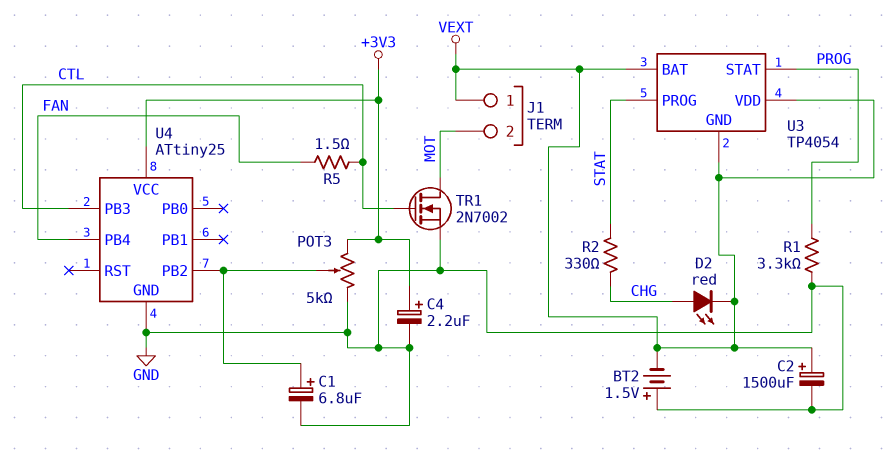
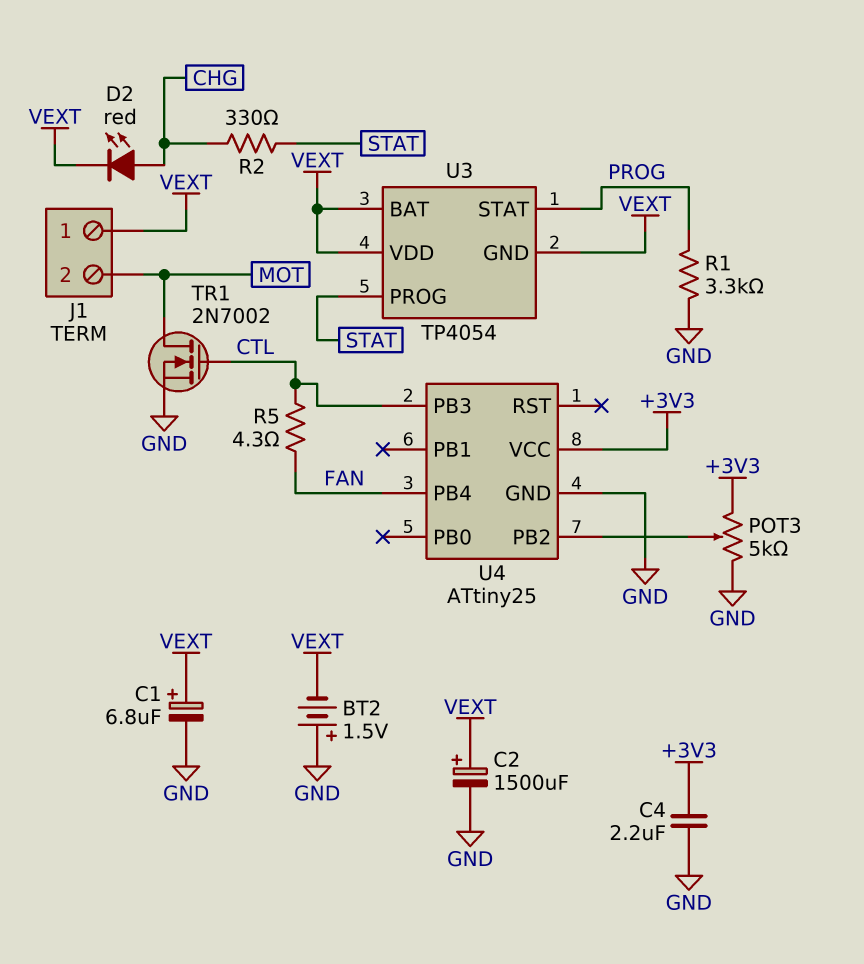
C1: 6.8uF (plus U4/PB2, minus GND) -> 6.8uF (plus VEXT, minus GND)
C4: 2.2uF (plus +3V3, minus GND) -> 2.2uF (+3V3, GND)
R5: 1.5 (CTL, FAN) -> 4.3 (CTL, FAN)

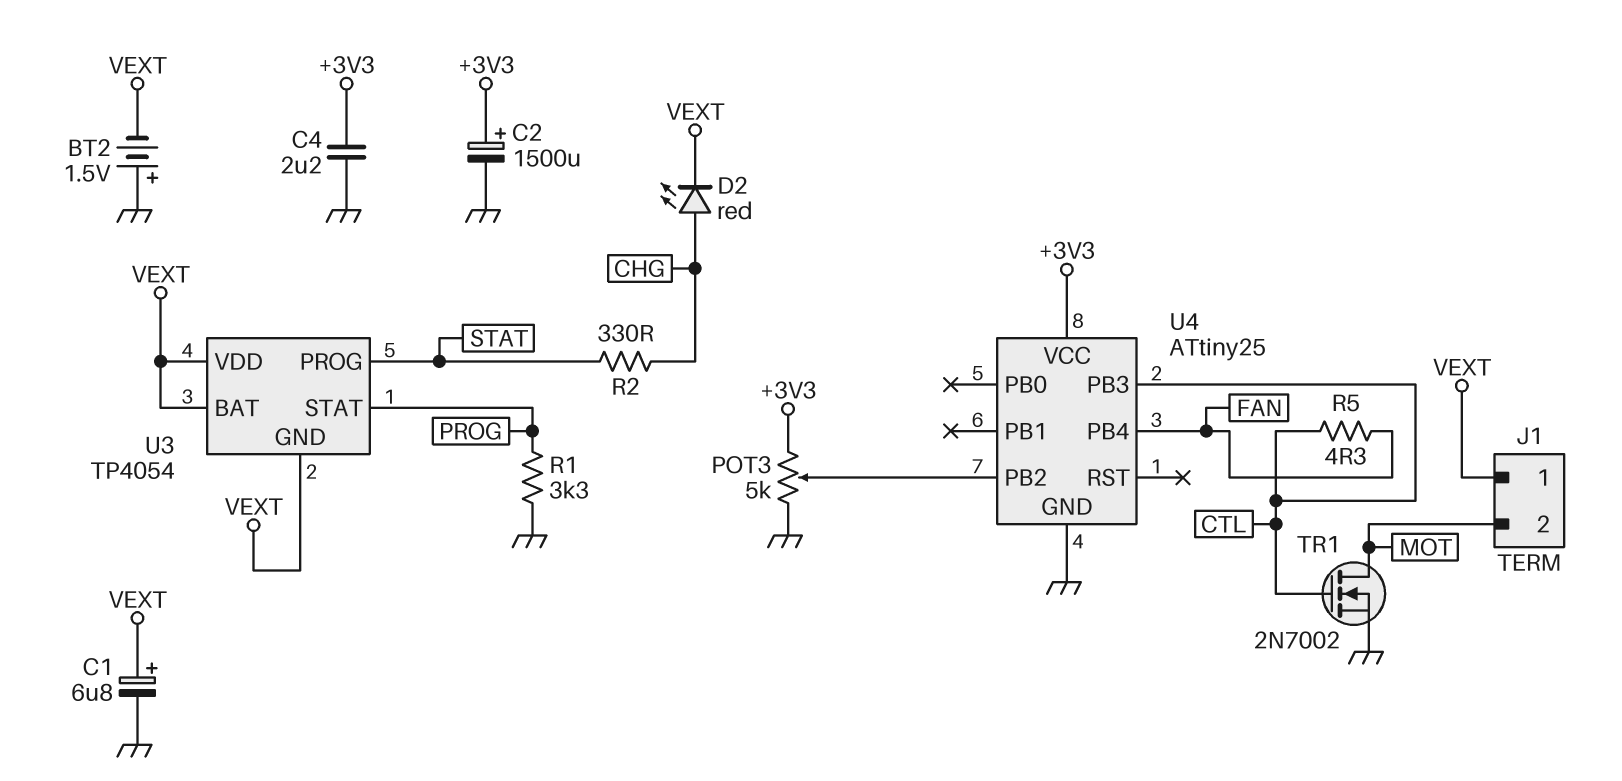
C2: 1500uF (plus VEXT, minus GND) -> 1500uF (plus +3V3, minus GND)

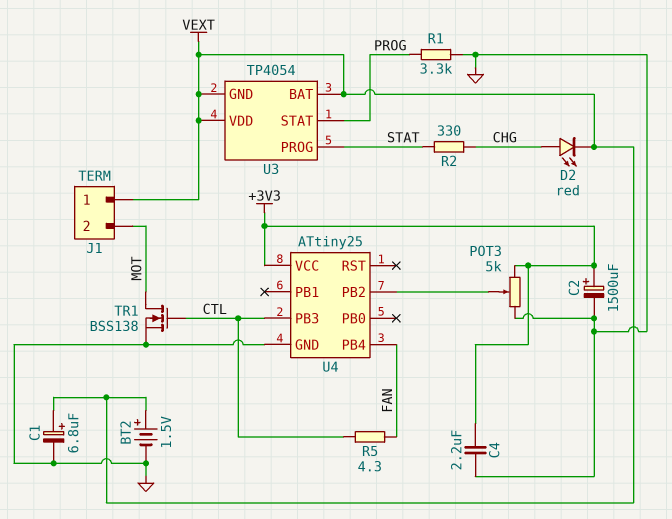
BT2: 1.5V (plus GND, minus VEXT) -> 1.5V (plus VEXT, minus GND)
TR1: NMOS 2N7002 (G CTL, D MOT, S GND) -> NMOS BSS138 (G CTL, D MOT, S GND)

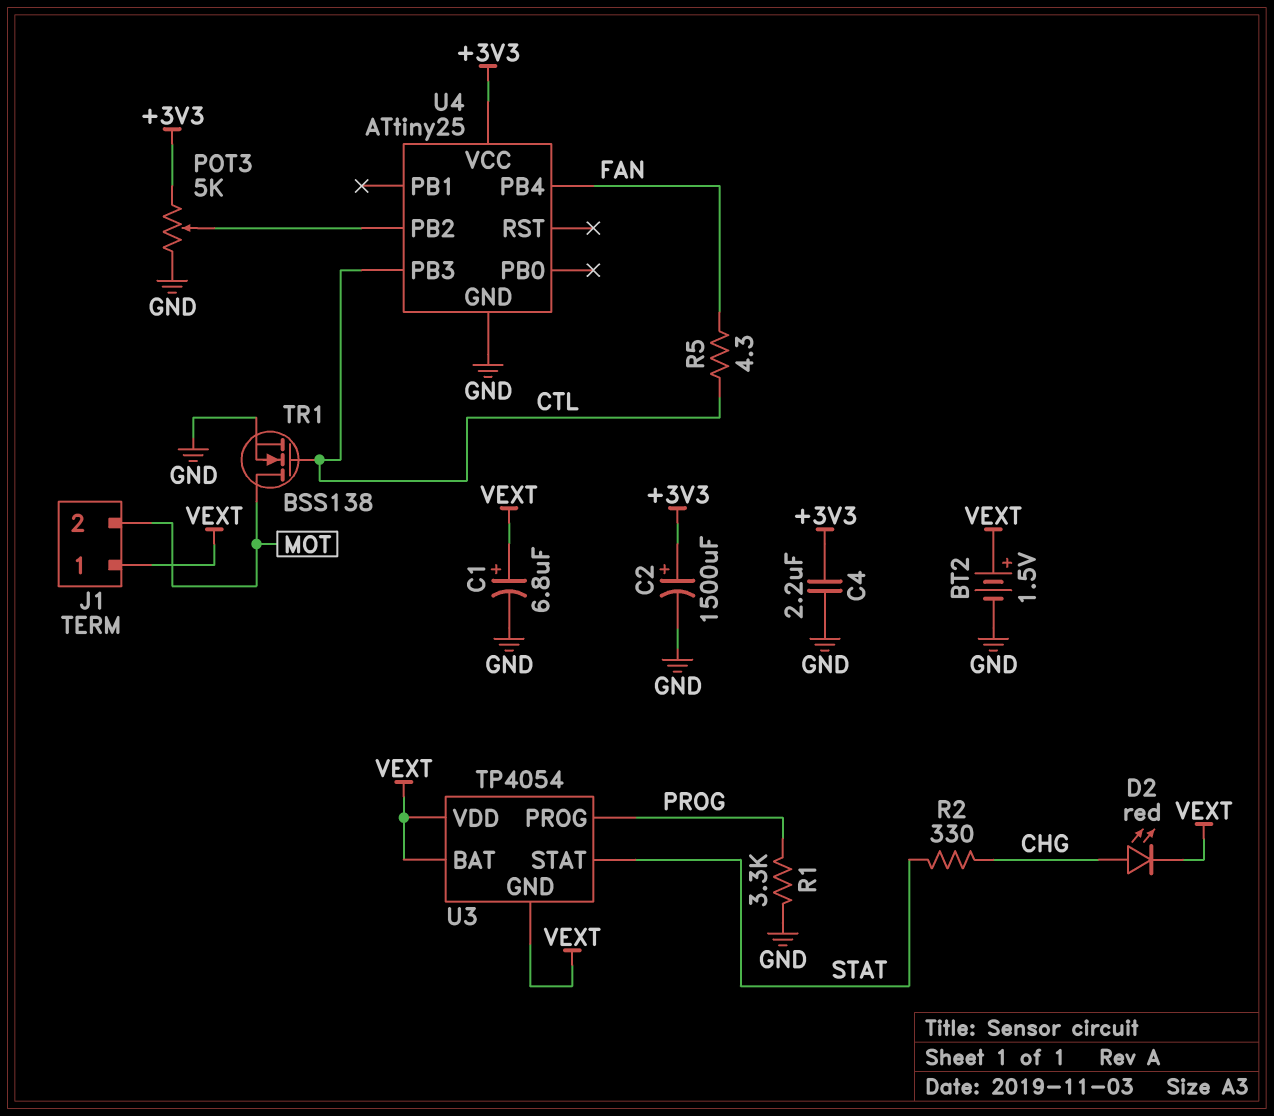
U3 pin PROG: STAT -> PROG
U3 pin STAT: PROG -> STAT

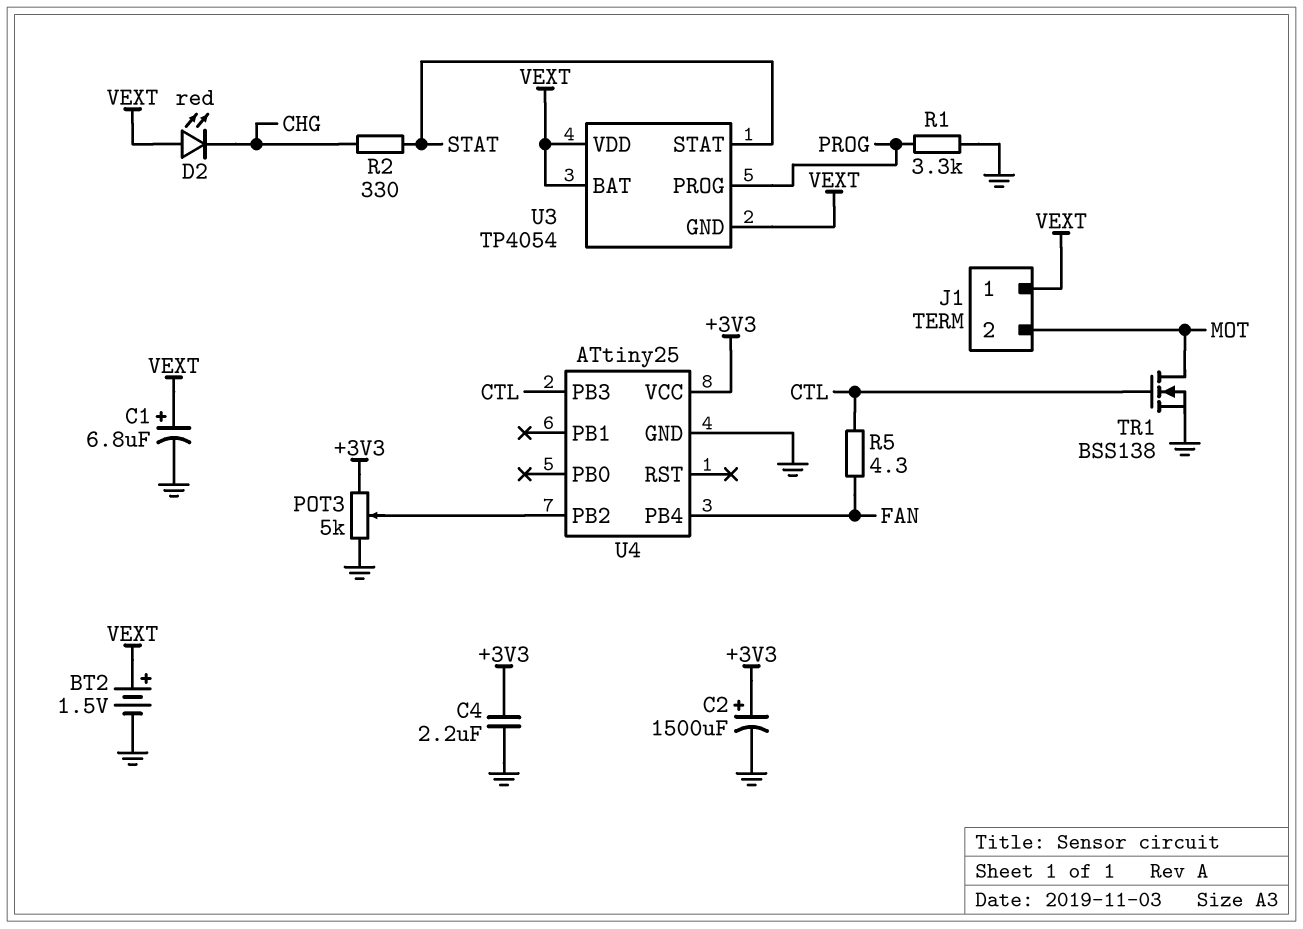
D2: LED red (A CHG, K VEXT) -> LED red (A VEXT, K CHG)

